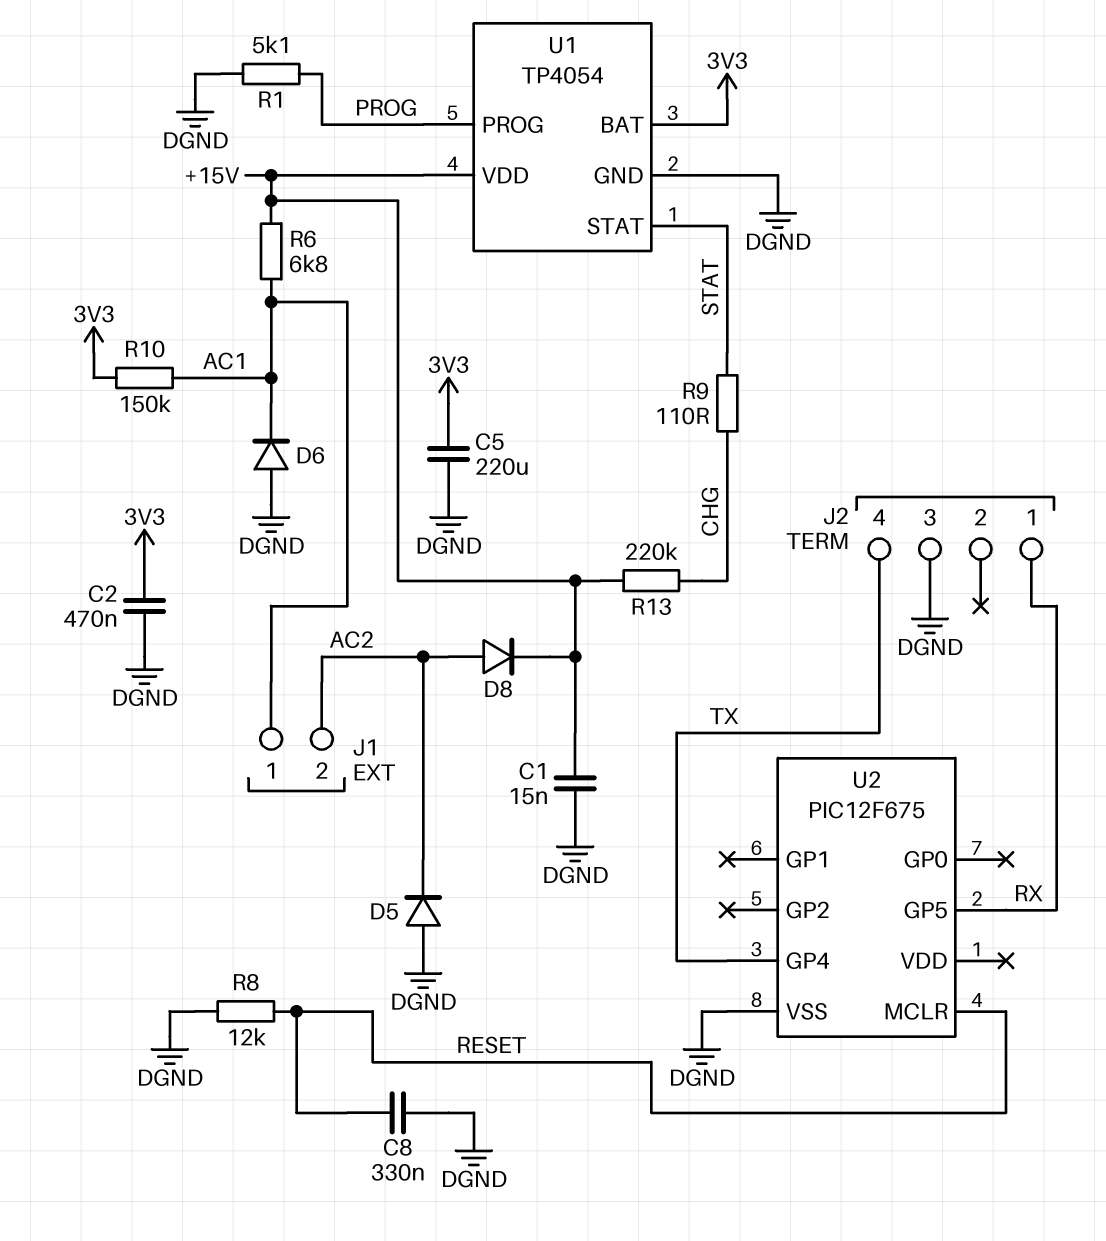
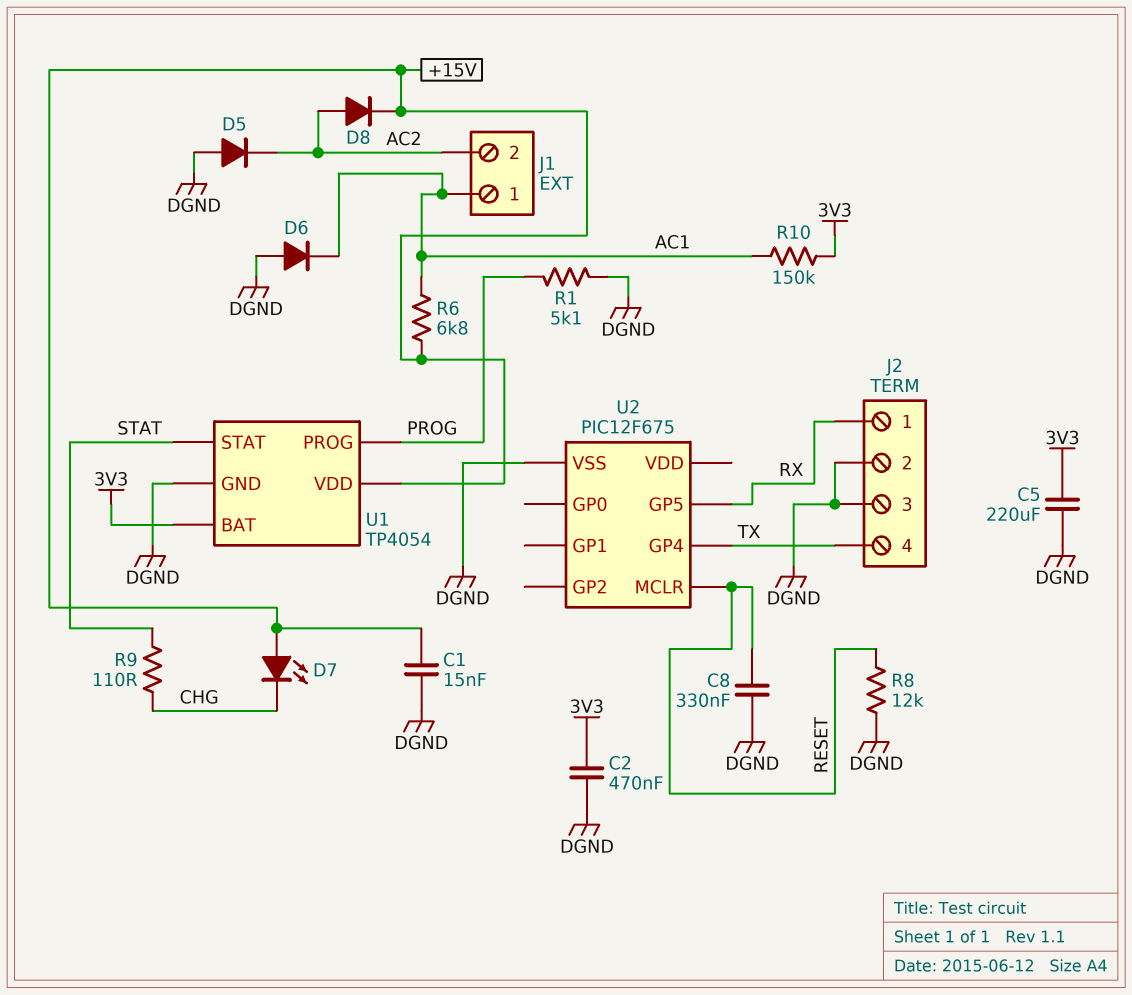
D7: none -> LED (A +15V, K CHG)
J2 pin 2: none -> DGND
R13: 220k (+15V, CHG) -> none

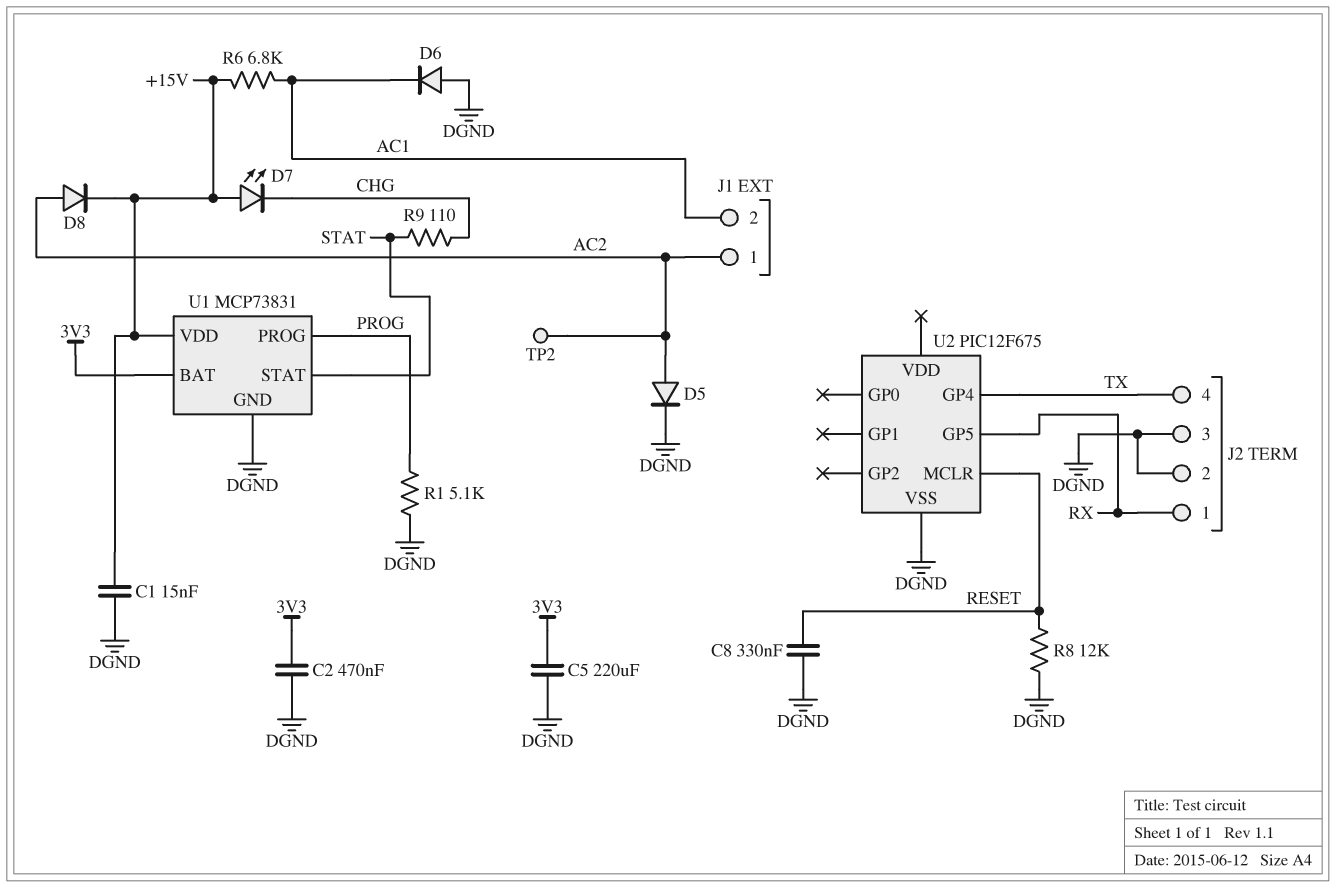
D5: diode (A DGND, K AC2) -> diode (A AC2, K DGND)
J1 pin 1: AC1 -> AC2
J1 pin 2: AC2 -> AC1
R10: 150k (3V3, AC1) -> none
TP2: none -> test point (AC2)
U1: TP4054 -> MCP73831

